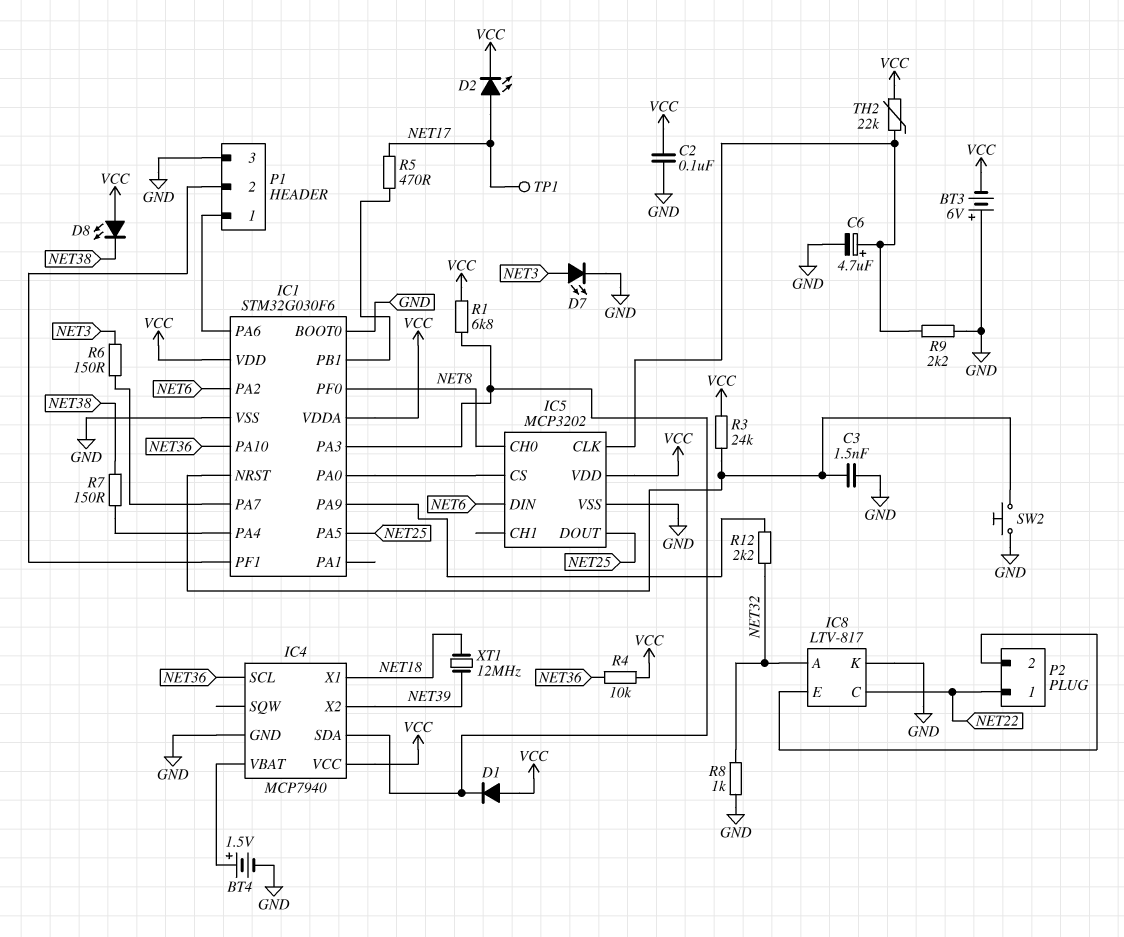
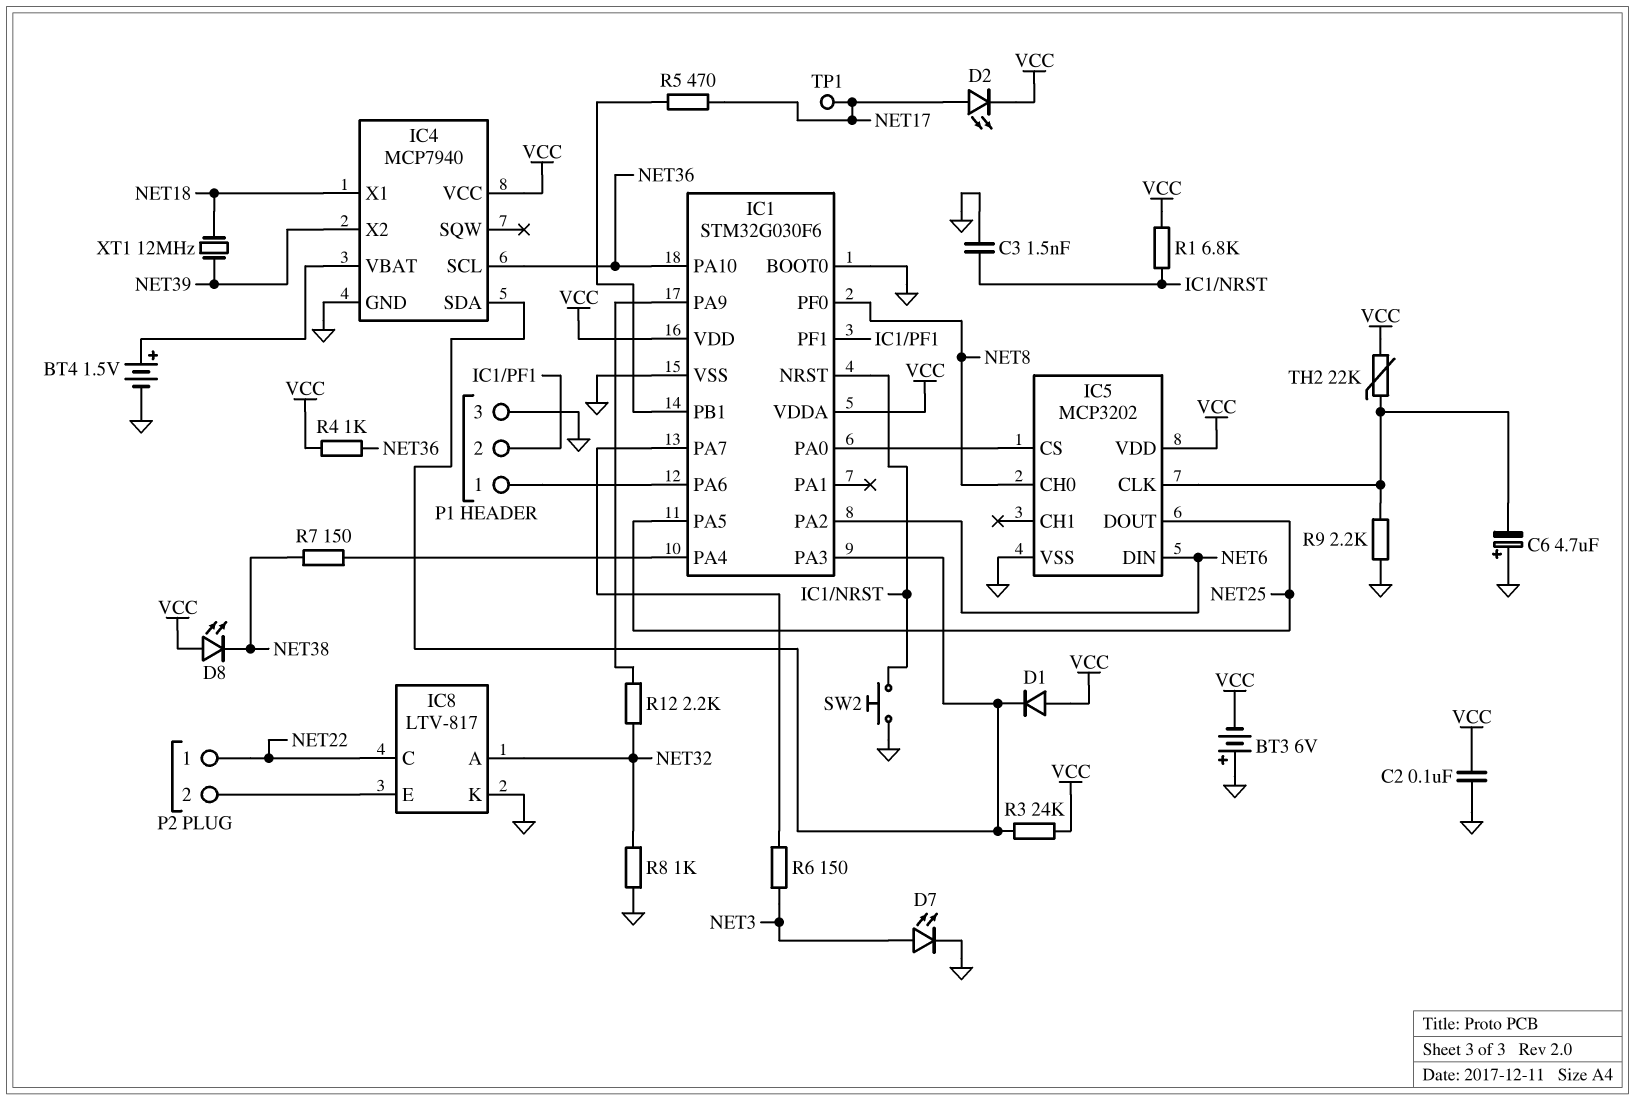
C6: 4.7uF (plus IC5/CLK, minus GND) -> 4.7uF (plus GND, minus IC5/CLK)
R1: 6.8k (IC1/PA3, VCC) -> 6.8k (IC1/NRST, VCC)
R3: 24k (IC1/NRST, VCC) -> 24k (IC1/PA3, VCC)
R4: 10k (NET36, VCC) -> 1k (NET36, VCC)

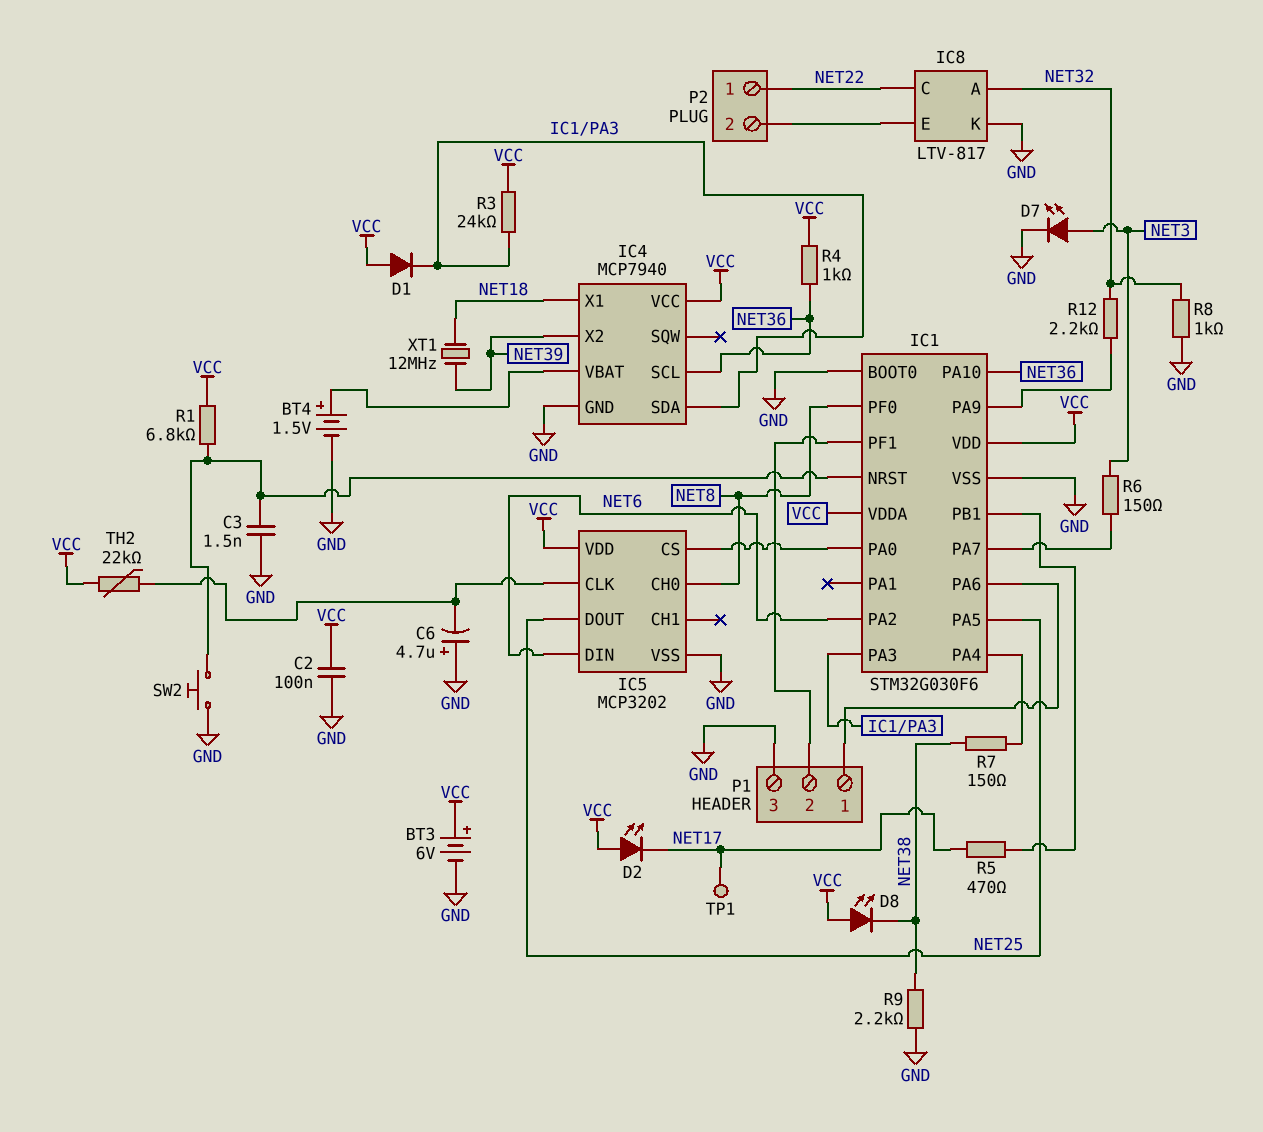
BT3: 6V (plus GND, minus VCC) -> 6V (plus VCC, minus GND)
D2: LED (A NET17, K VCC) -> LED (A VCC, K NET17)
R9: 2.2k (GND, IC5/CLK) -> 2.2k (GND, NET38)

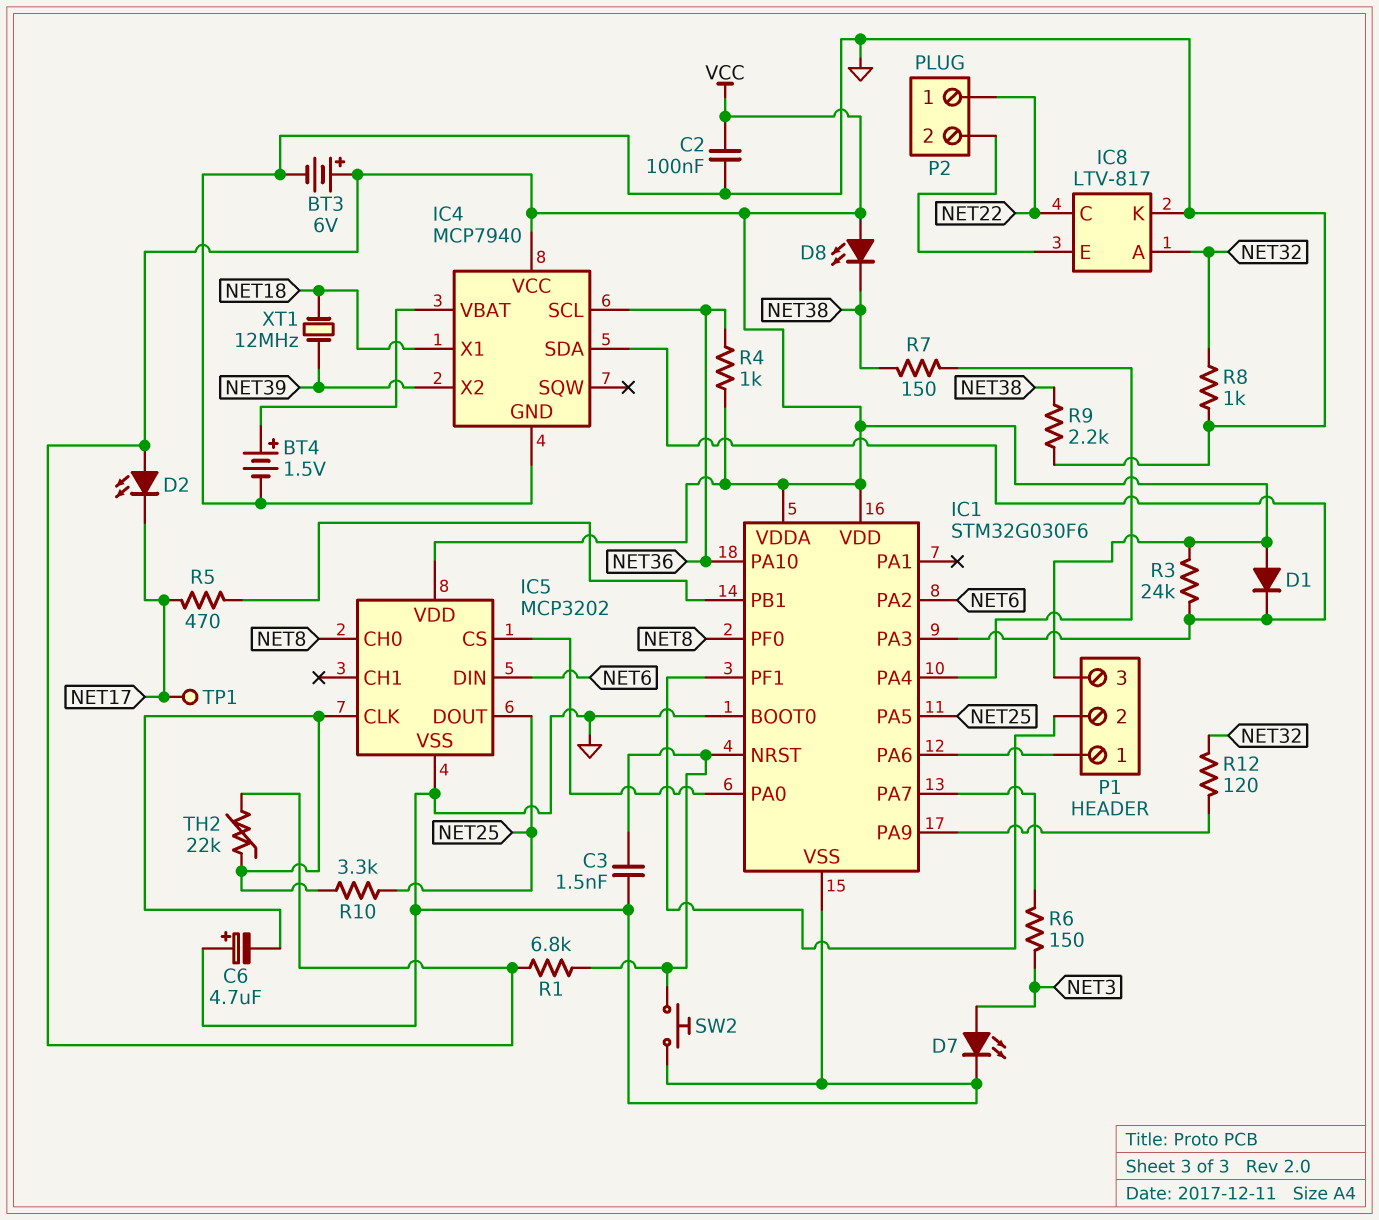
P1 pin 3: GND -> VCC
R10: none -> 3.3k (IC5/CLK, NET25)
R12: 2.2k (IC1/PA9, NET32) -> 120 (IC1/PA9, NET32)

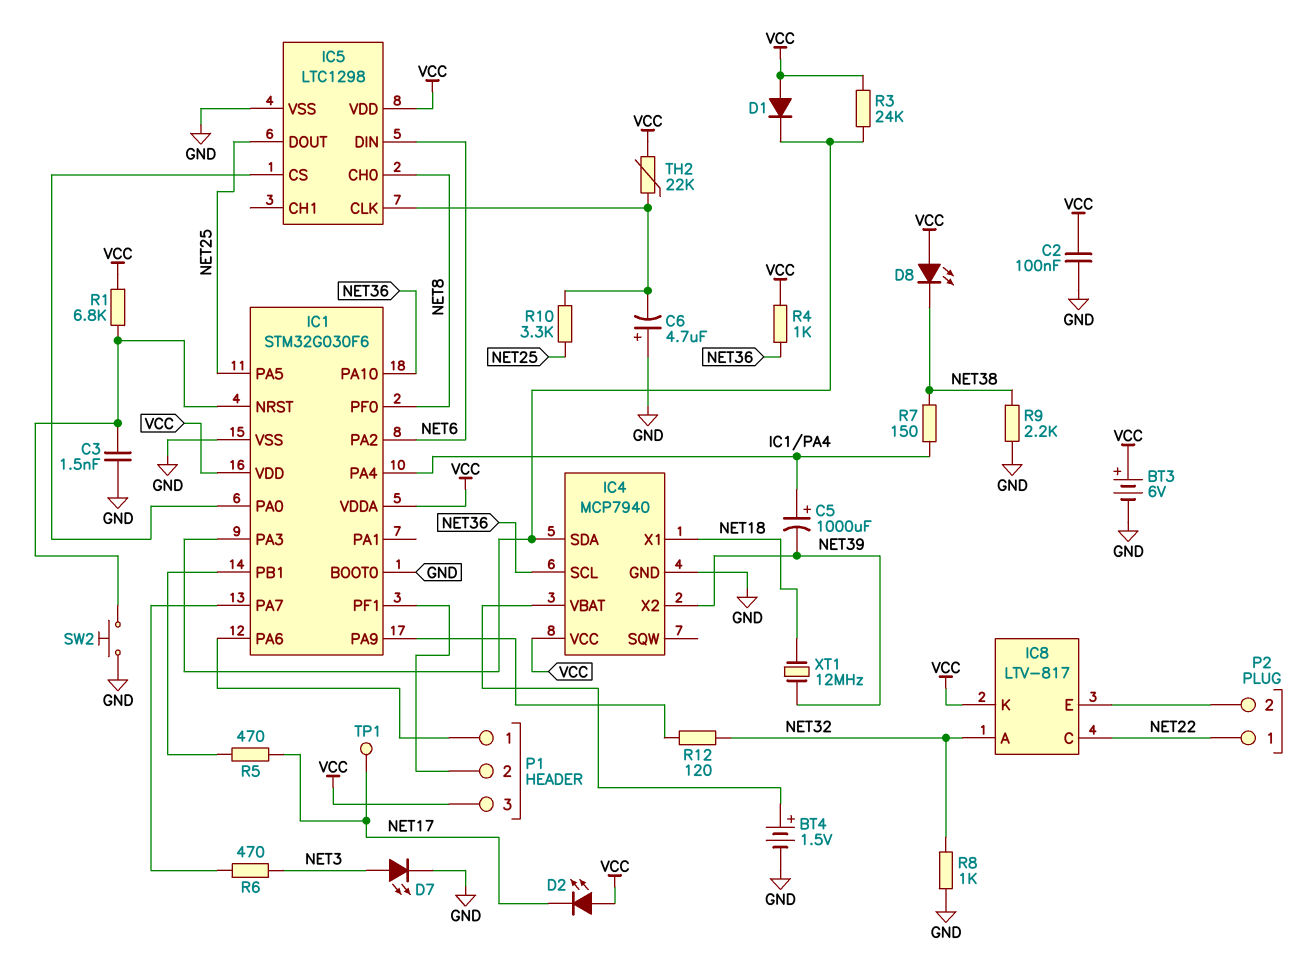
C5: none -> 1000uF (plus IC1/PA4, minus NET39)
IC5: MCP3202 -> LTC1298
IC8 pin K: GND -> VCC
R6: 150 (IC1/PA7, NET3) -> 470 (IC1/PA7, NET3)

